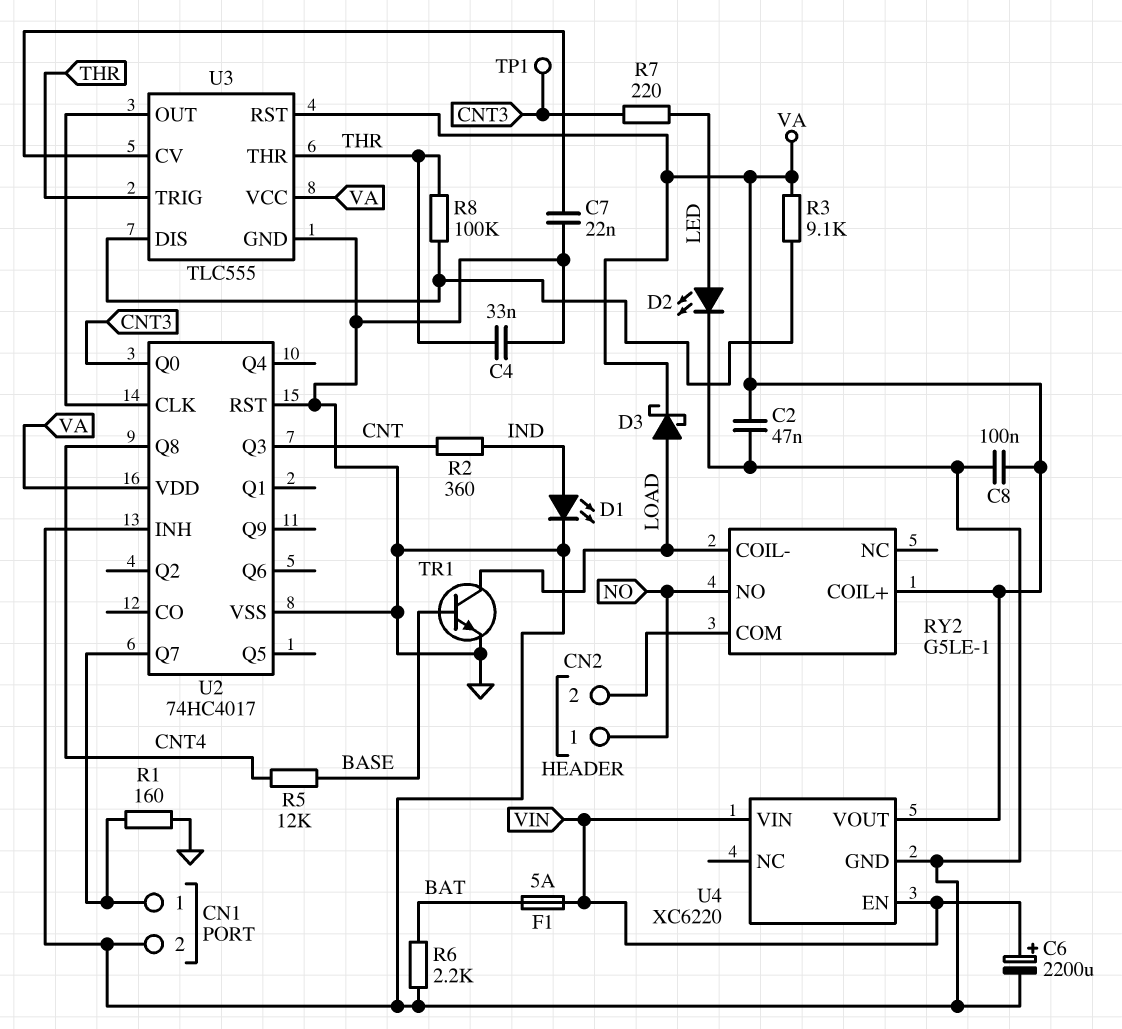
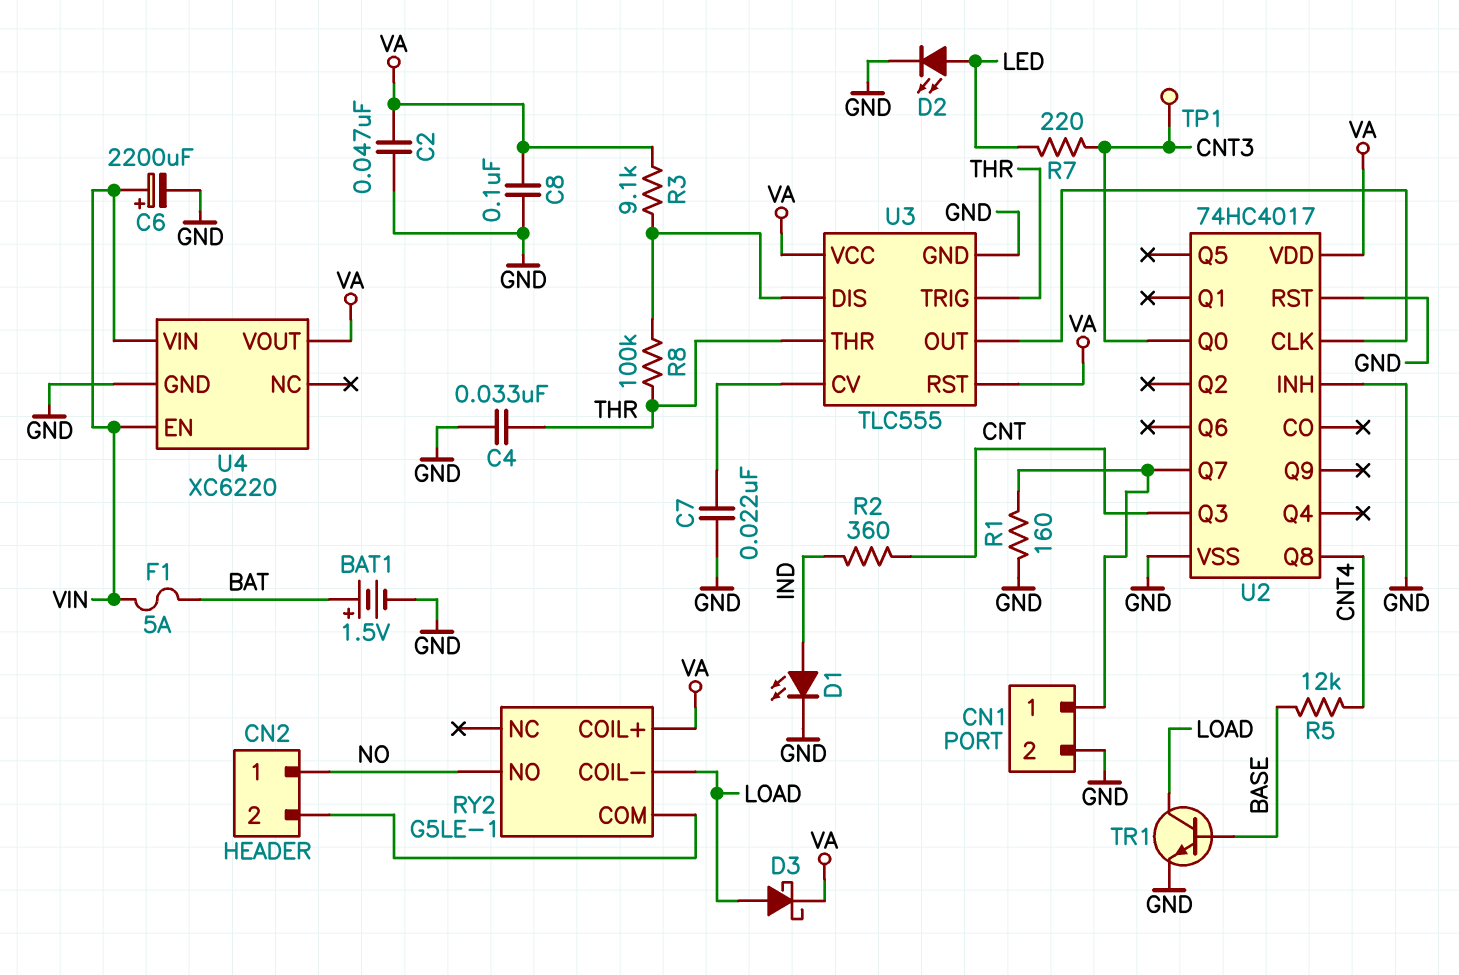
BAT1: none -> 1.5V (plus BAT, minus GND)
R6: 2.2k (BAT, GND) -> none

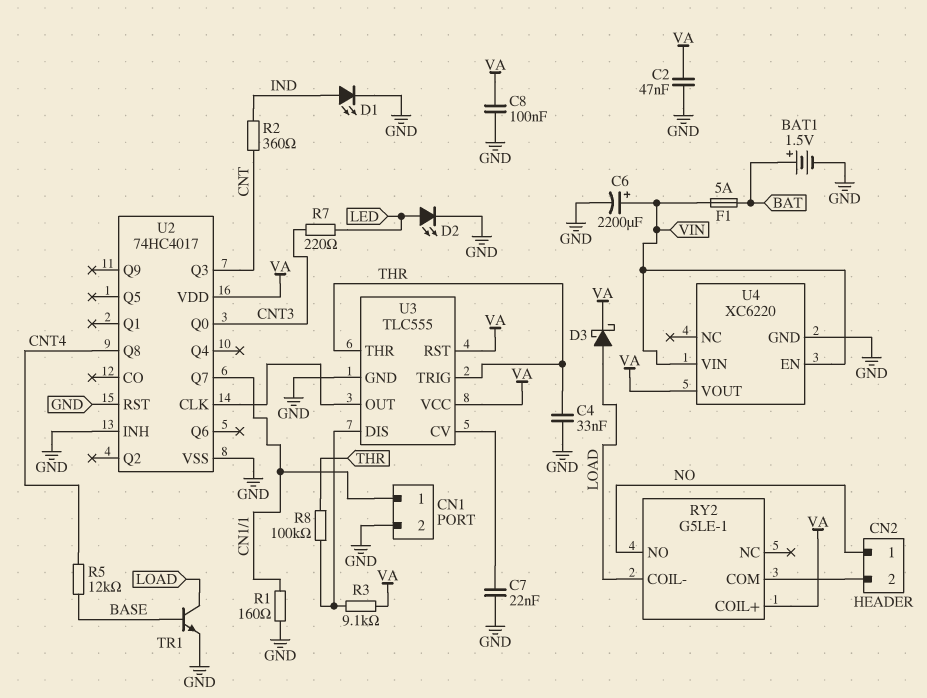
TP1: test point (CNT3) -> none

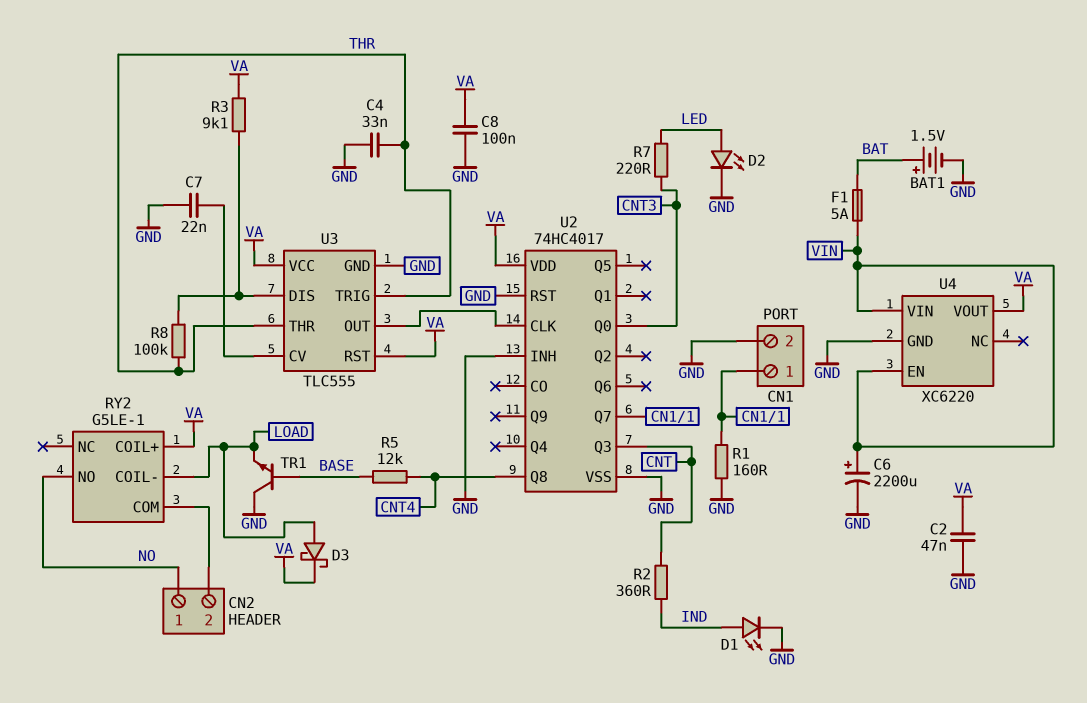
TR1: NPN (B BASE, C LOAD, E GND) -> NPN (B BASE, C GND, E LOAD)

